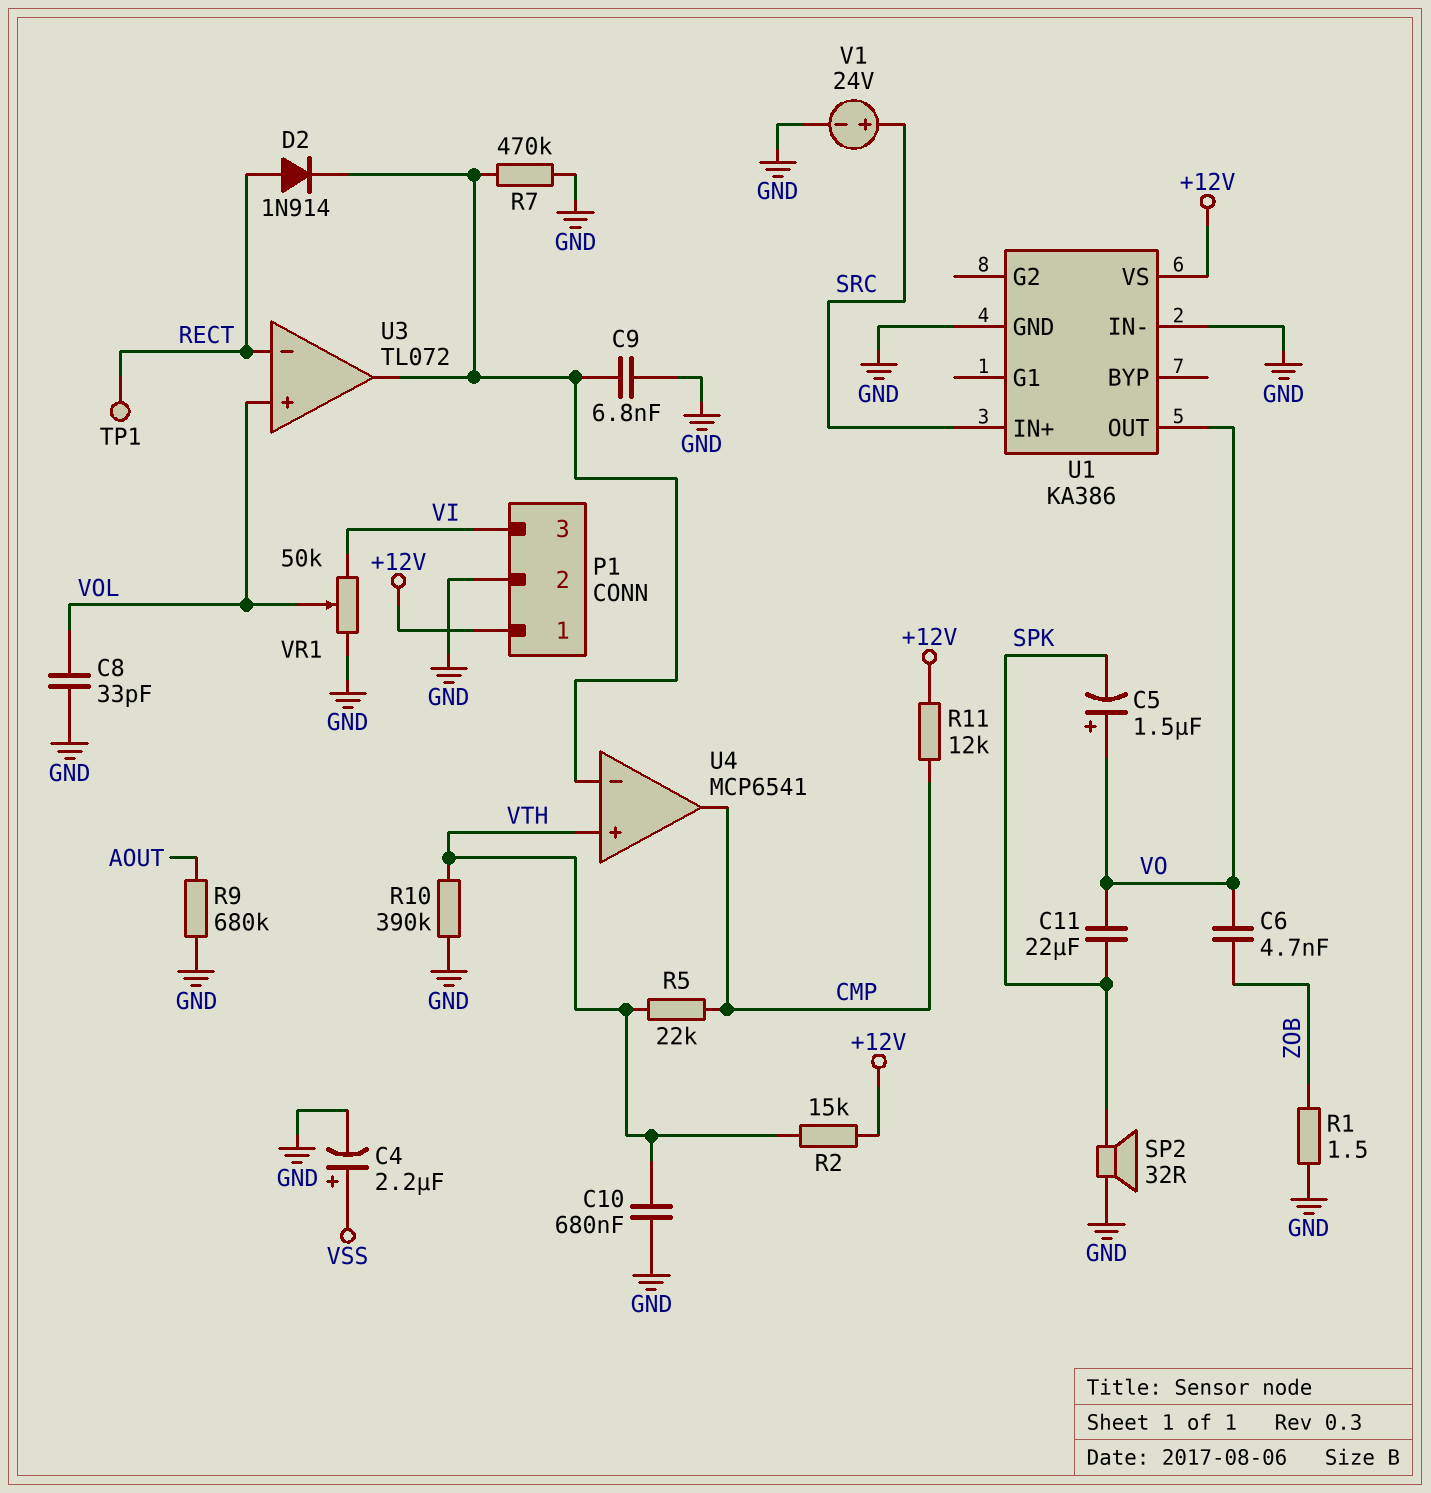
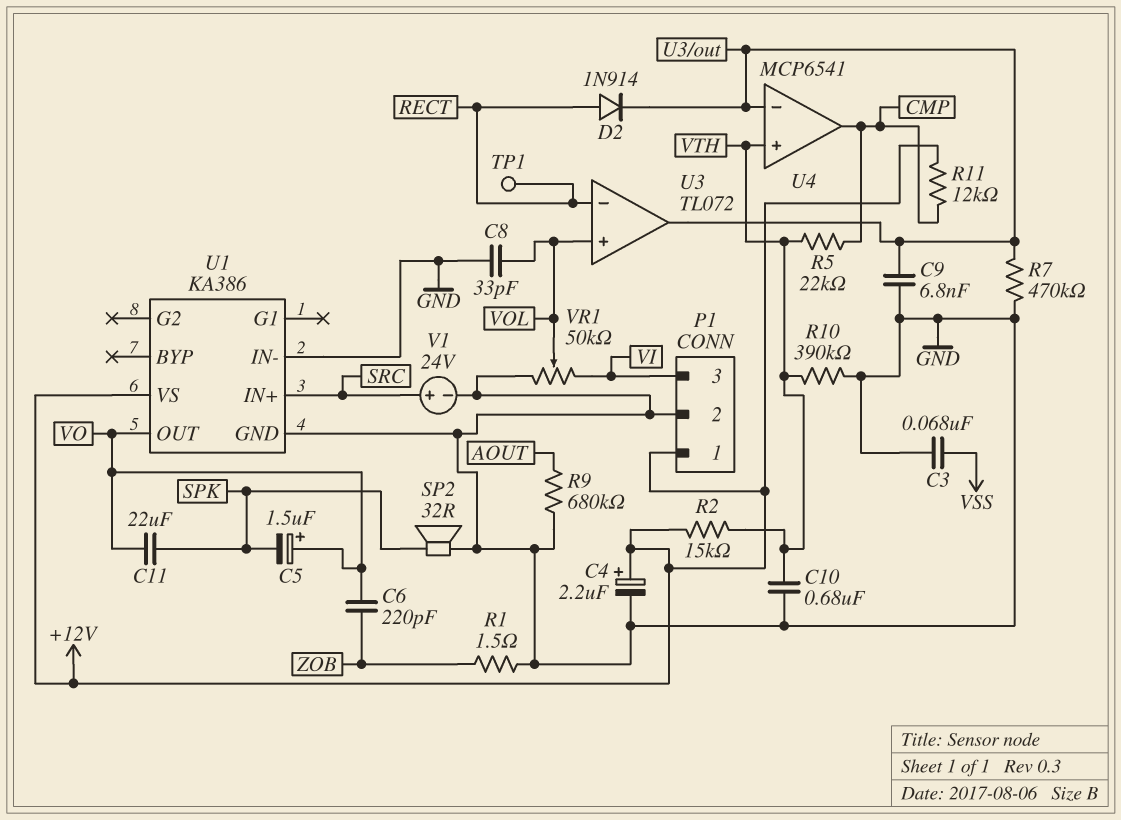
C3: none -> 68nF (GND, VSS)
C4: 2.2uF (plus VSS, minus GND) -> 2.2uF (plus +12V, minus GND)
C6: 4.7nF (VO, ZOB) -> 220pF (VO, ZOB)

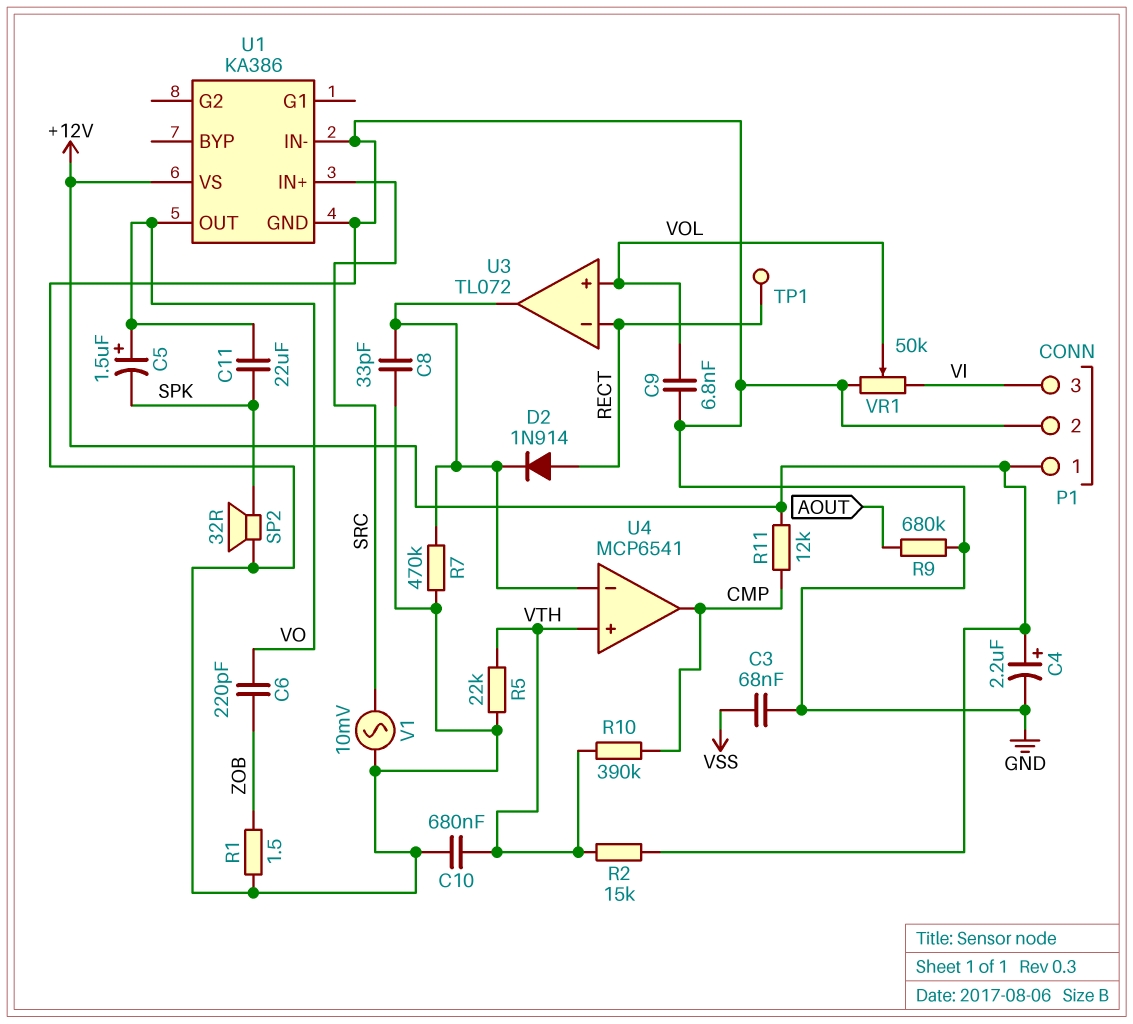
C8: 33pF (GND, VOL) -> 33pF (GND, U3/out)
C9: 6.8nF (GND, U3/out) -> 6.8nF (GND, VOL)
R5: 22k (CMP, VTH) -> 22k (GND, VTH)
R10: 390k (GND, VTH) -> 390k (CMP, VTH)
V1: 24V (plus SRC, minus GND) -> AC 10mV (GND, SRC)

